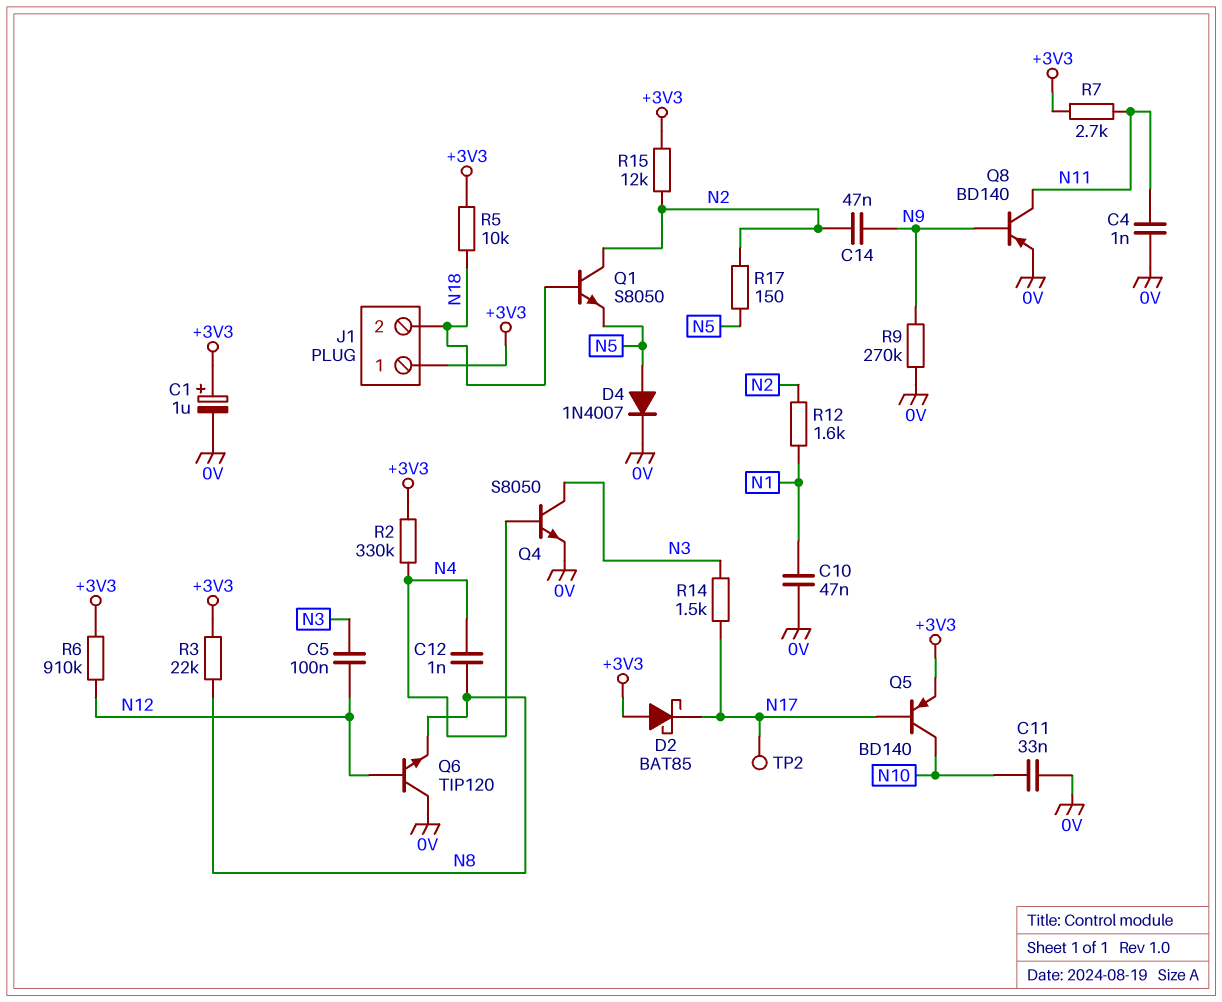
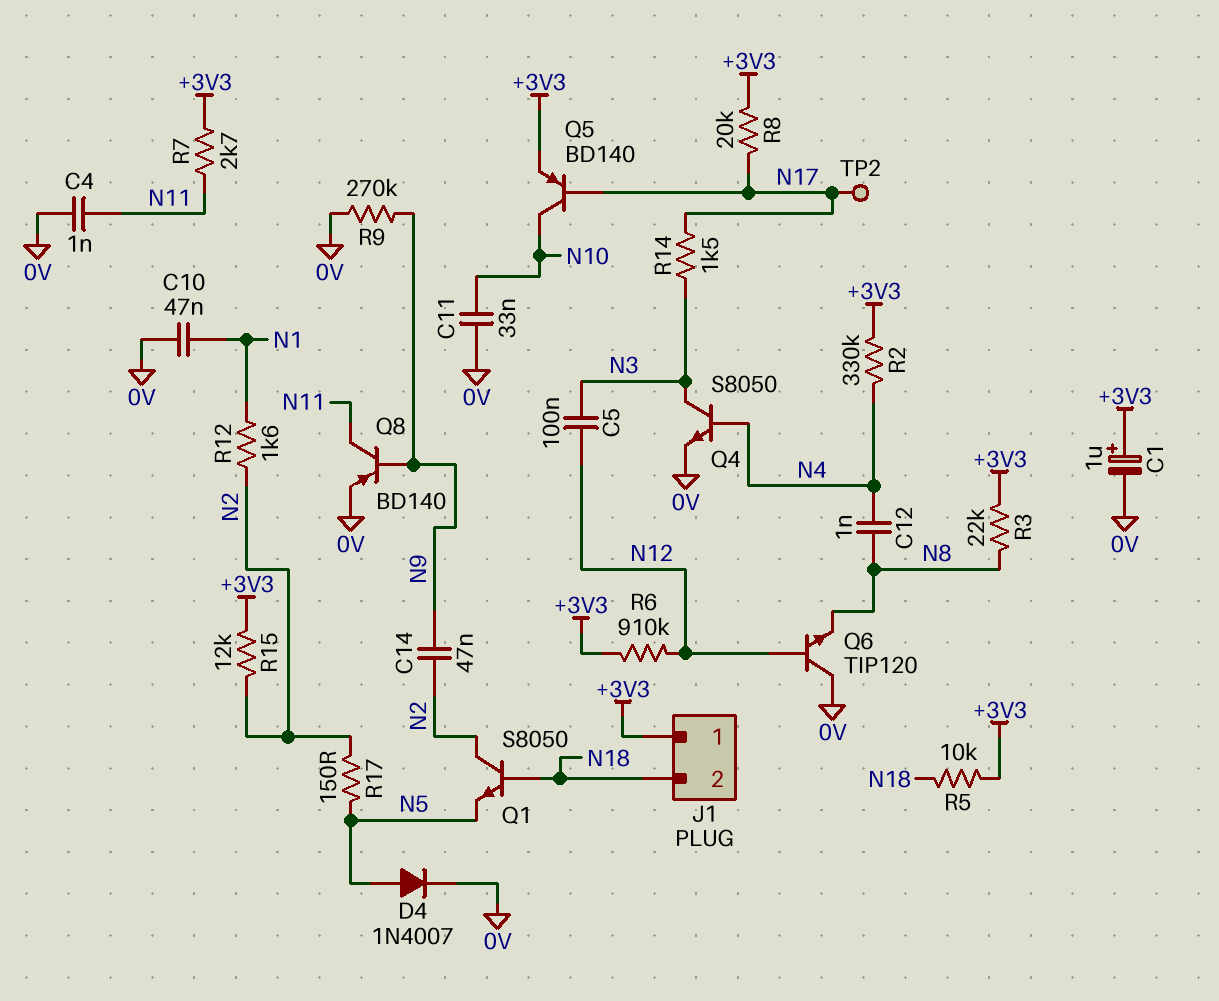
D2: schottky BAT85 (A +3V3, K N17) -> none
R8: none -> 20k (+3V3, N17)

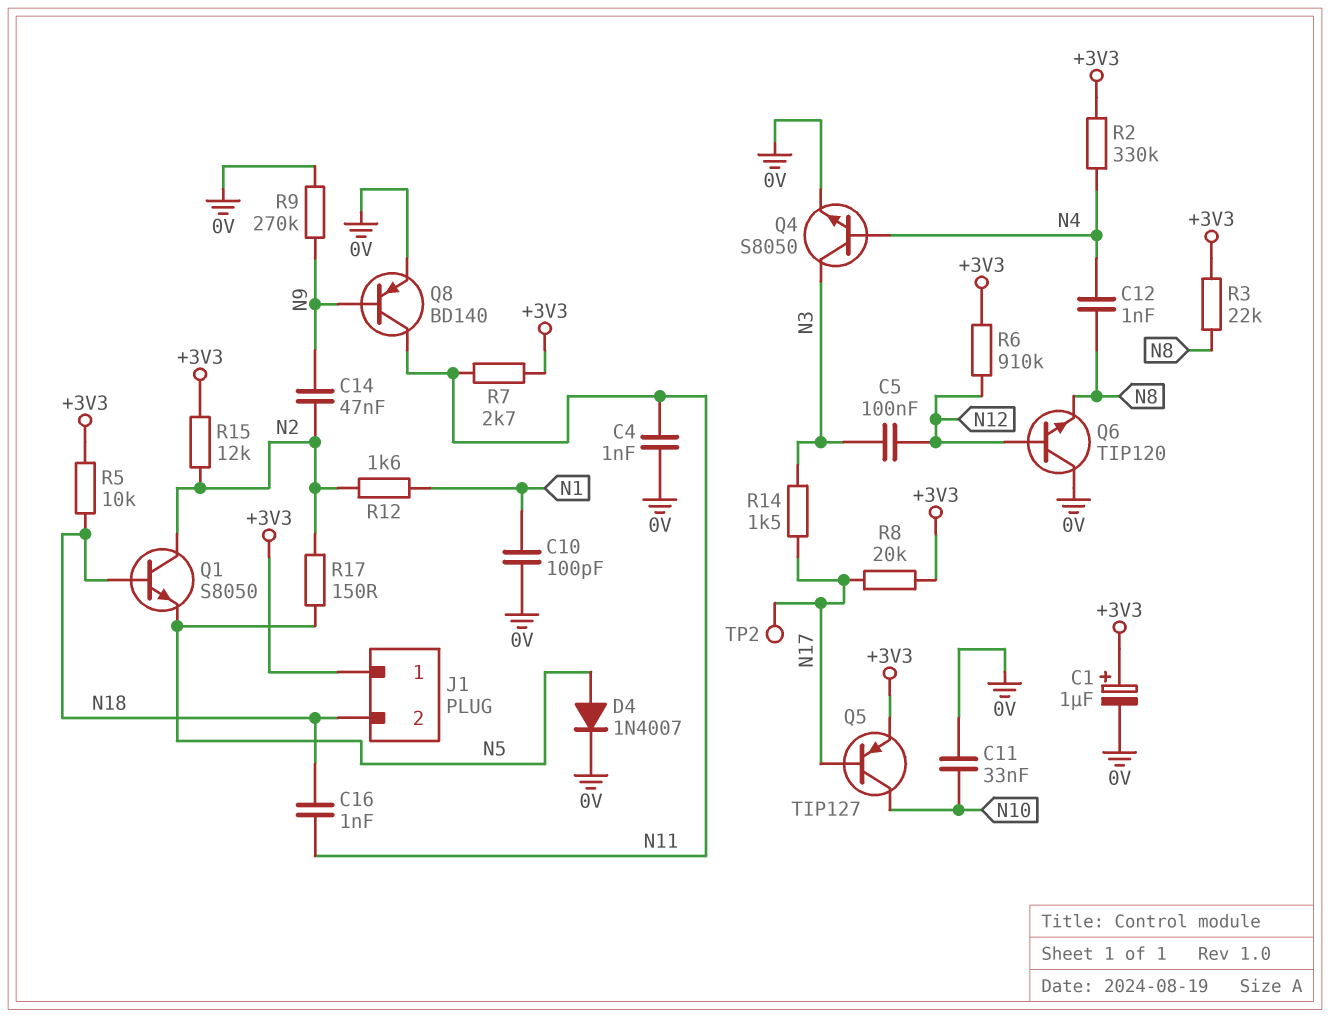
C10: 47nF (0V, N1) -> 100pF (0V, N1)
C16: none -> 1nF (N11, N18)
Q5: PNP BD140 (B N17, C N10, E +3V3) -> PNP TIP127 (B N17, C N10, E +3V3)

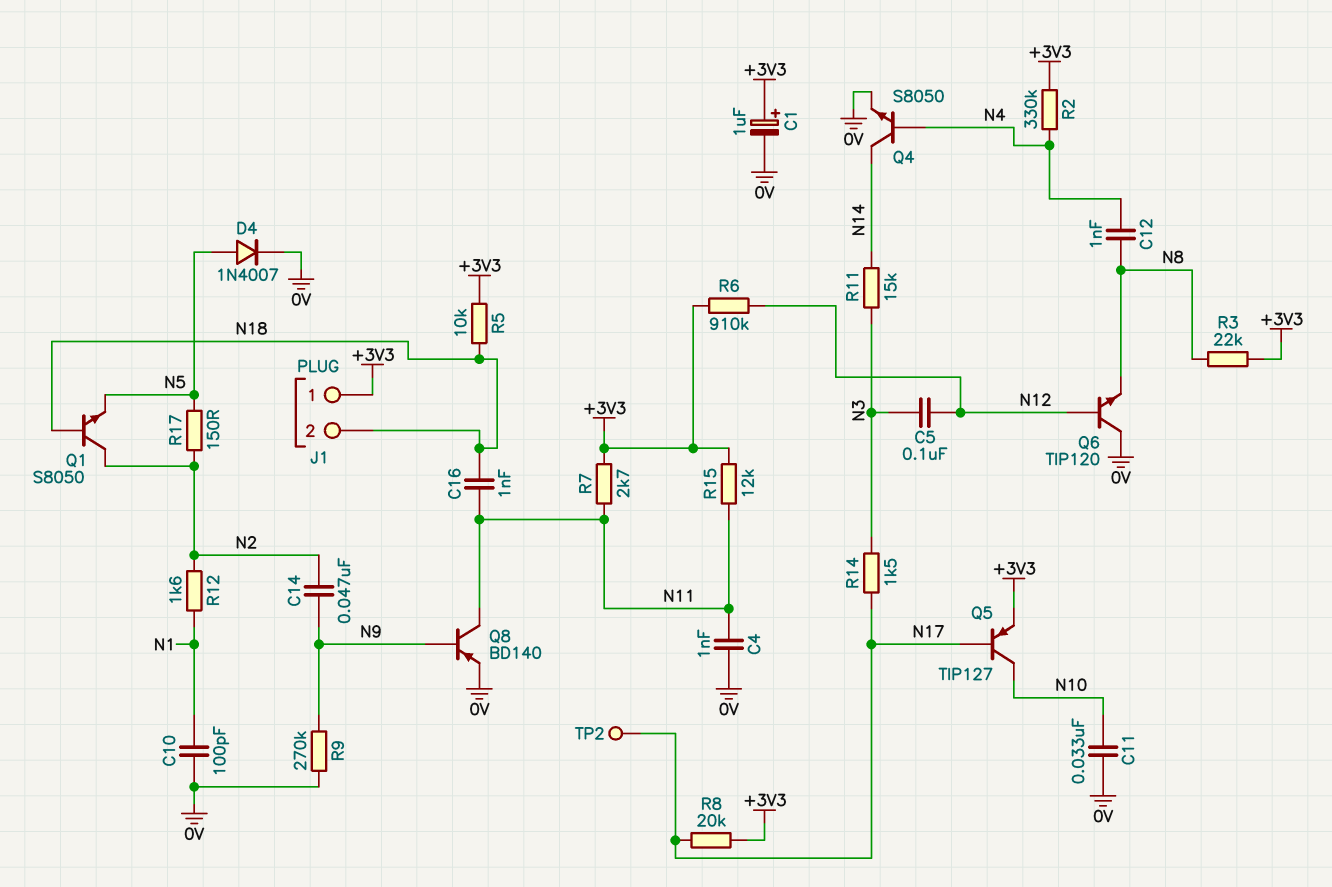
Q4: NPN S8050 (B N4, C N3, E 0V) -> NPN S8050 (B N4, C N14, E 0V)
R11: none -> 15k (N3, N14)
R15: 12k (+3V3, N2) -> 12k (+3V3, N11)

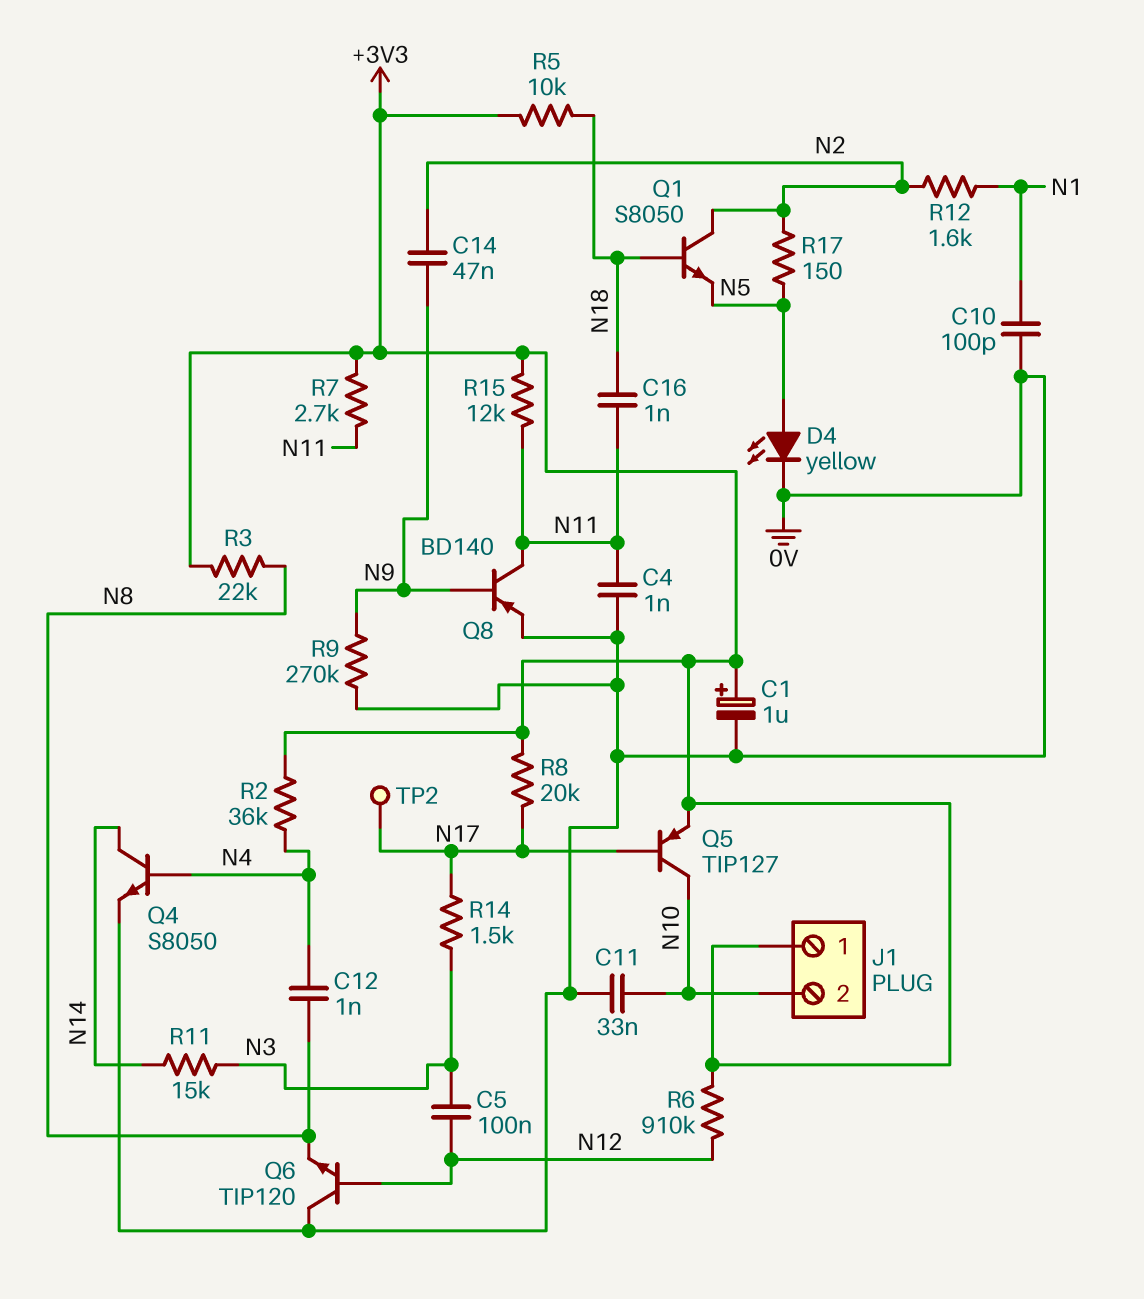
D4: diode 1N4007 (A N5, K 0V) -> LED yellow (A N5, K 0V)
J1 pin 2: N18 -> N10
R2: 330k (+3V3, N4) -> 36k (+3V3, N4)

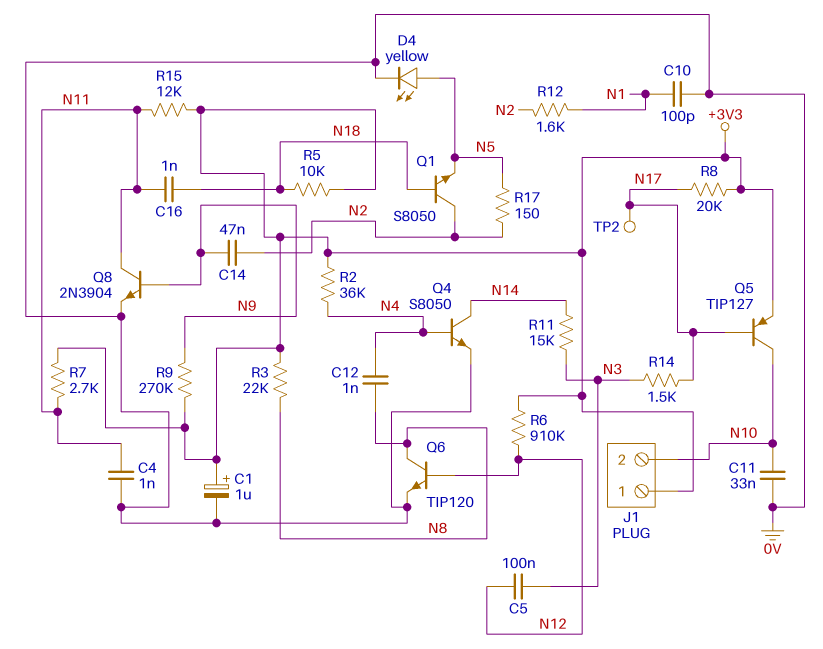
Q6: NPN TIP120 (B N12, C 0V, E N8) -> NPN TIP120 (B N12, C N8, E 0V)
Q8: PNP BD140 (B N9, C N11, E 0V) -> NPN 2N3904 (B N9, C N11, E 0V)
R9: 270k (0V, N9) -> 270k (+3V3, N9)

